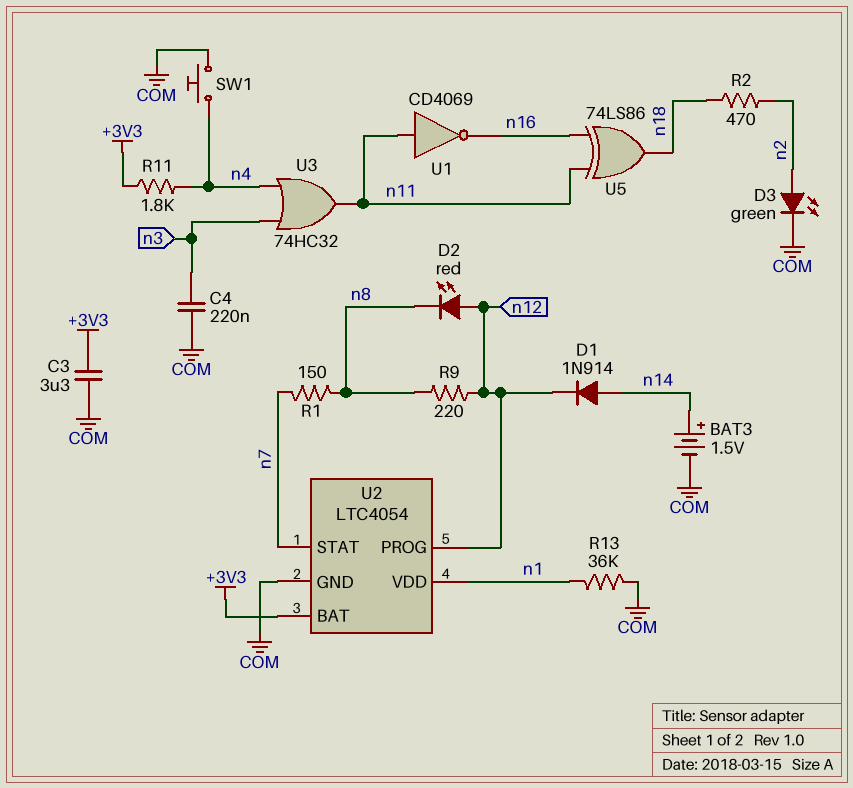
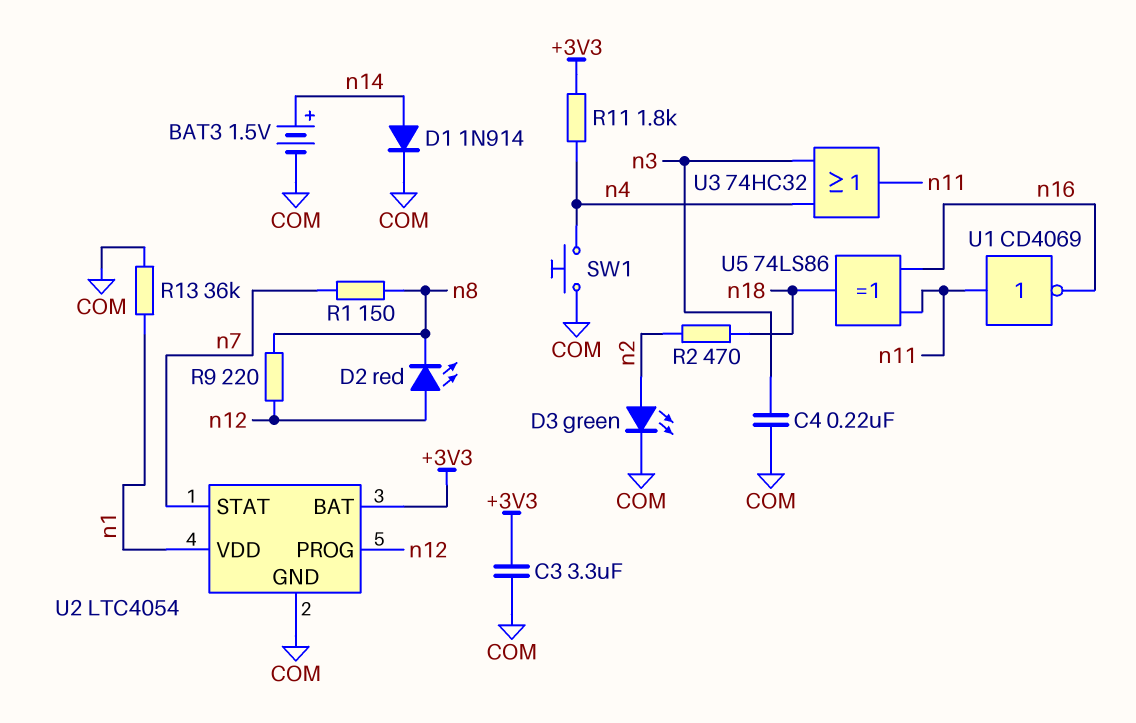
D1: diode 1N914 (A n14, K n12) -> diode 1N914 (A n14, K COM)

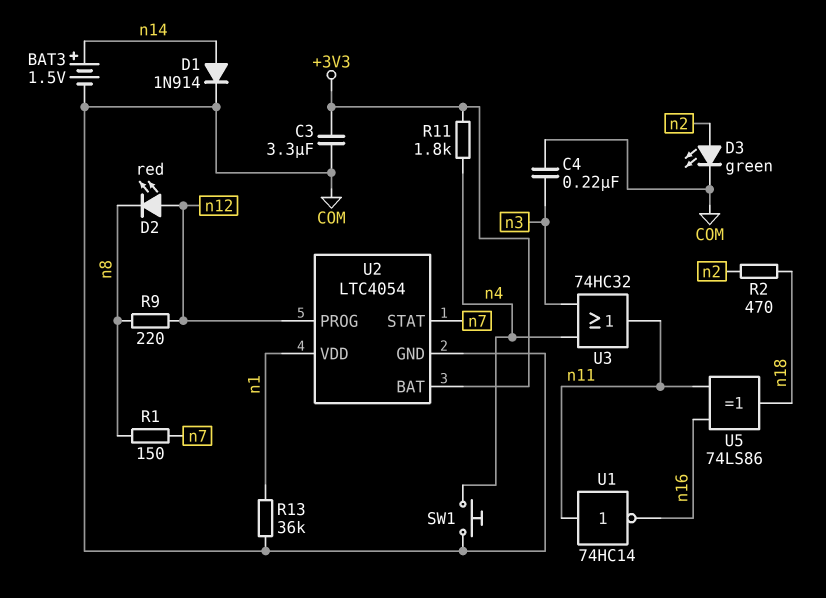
U1: NOT CD4069 (in n11, out n16) -> NOT 74HC14 (in n11, out n16)

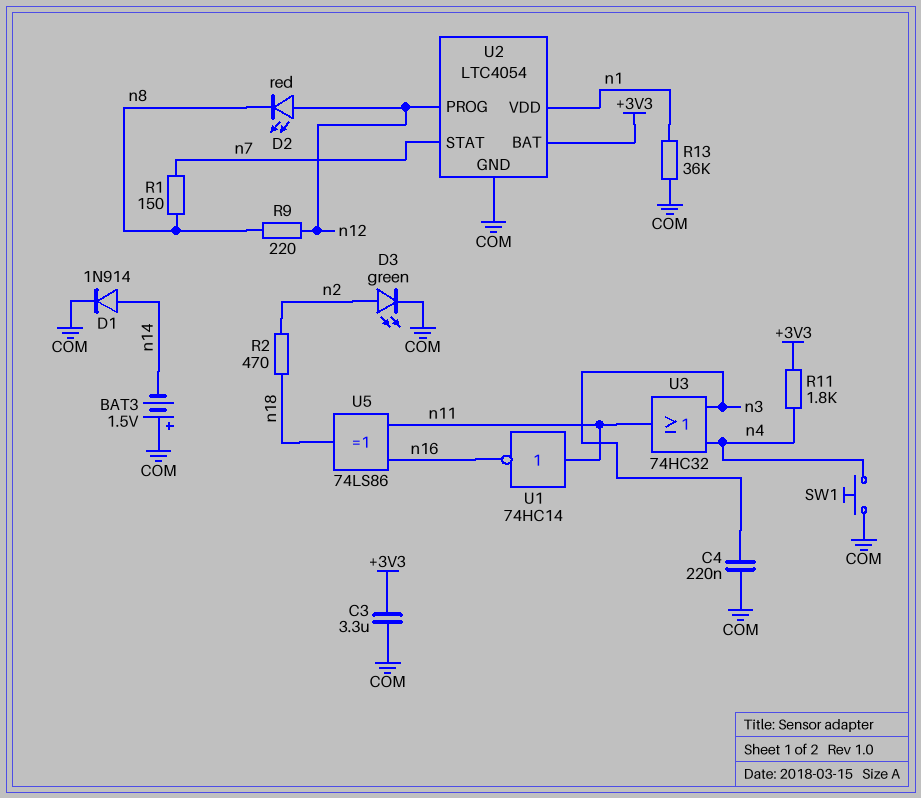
BAT3: 1.5V (plus n14, minus COM) -> 1.5V (plus COM, minus n14)

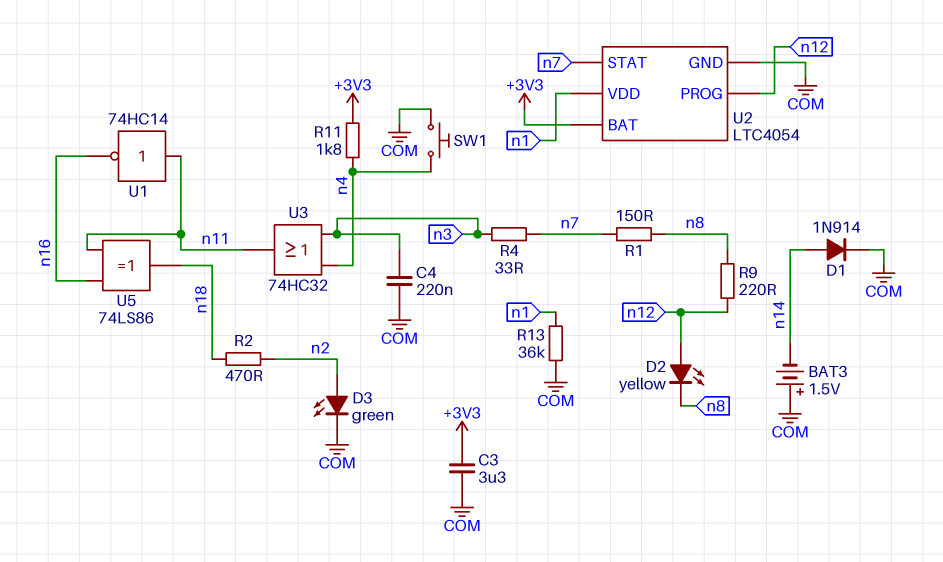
D2: LED red (A n12, K n8) -> LED yellow (A n12, K n8)
R4: none -> 33 (n3, n7)

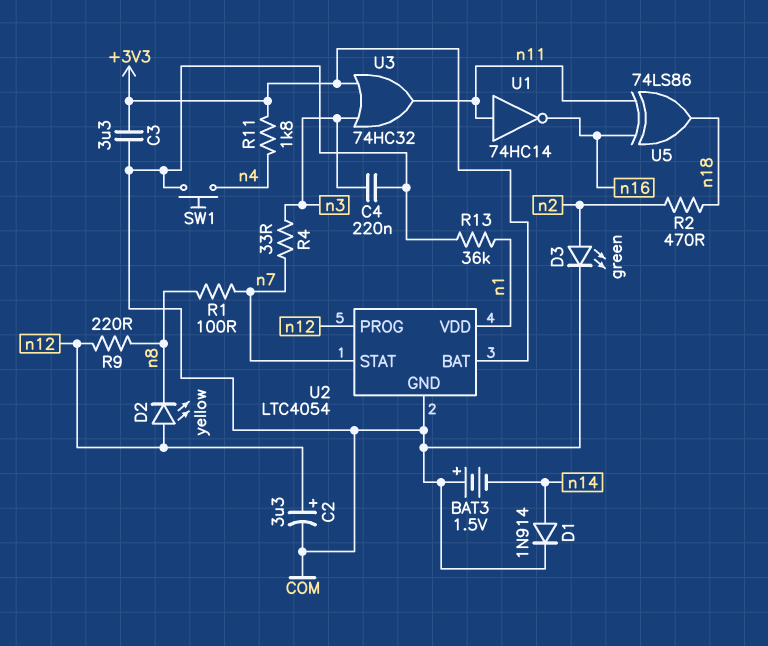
C2: none -> 3.3uF (plus n12, minus COM)
R1: 150 (n7, n8) -> 100 (n7, n8)
U3: OR 74HC32 (in n3, in n4, out n11) -> OR 74HC32 (in +3V3, in n3, out n11)

